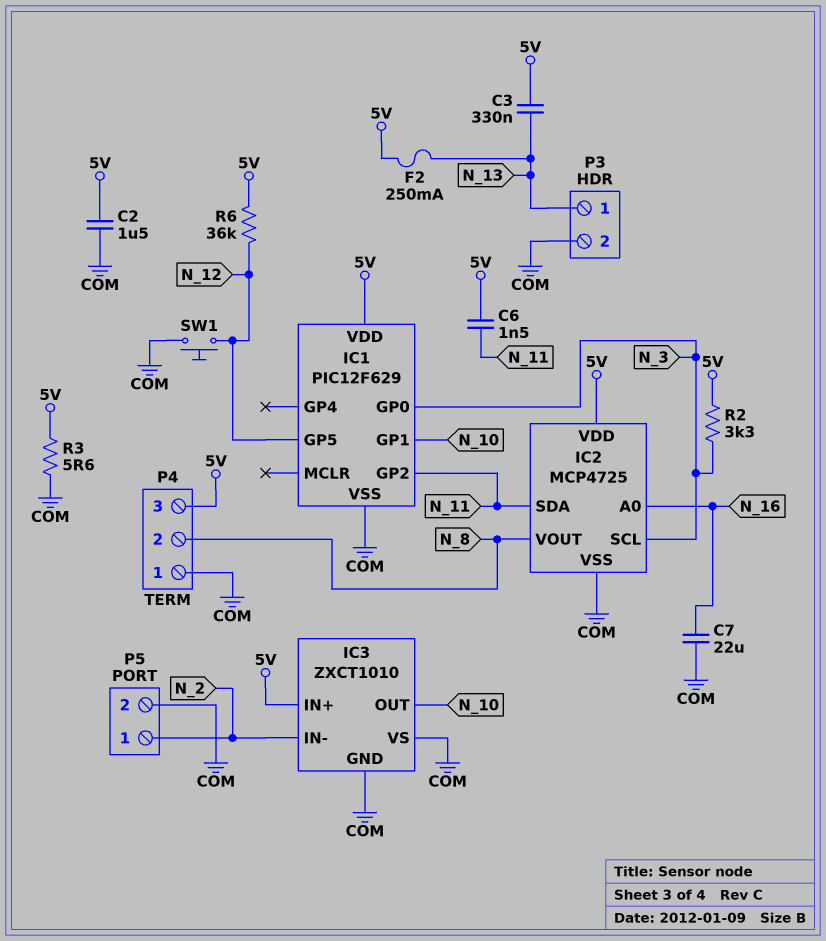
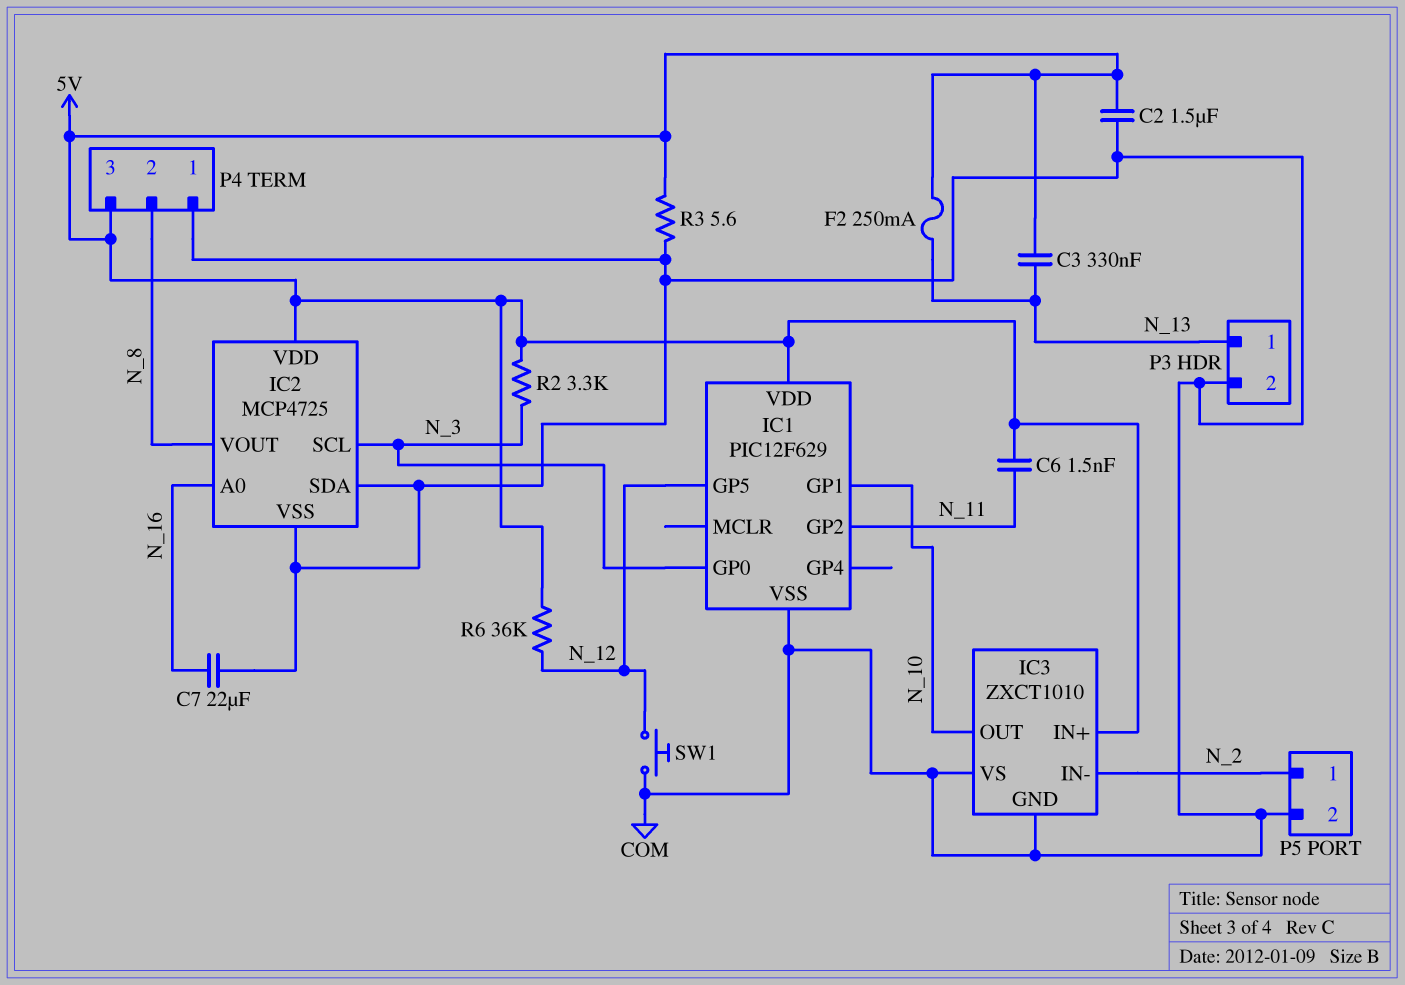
IC2 pin SDA: N_11 -> COM

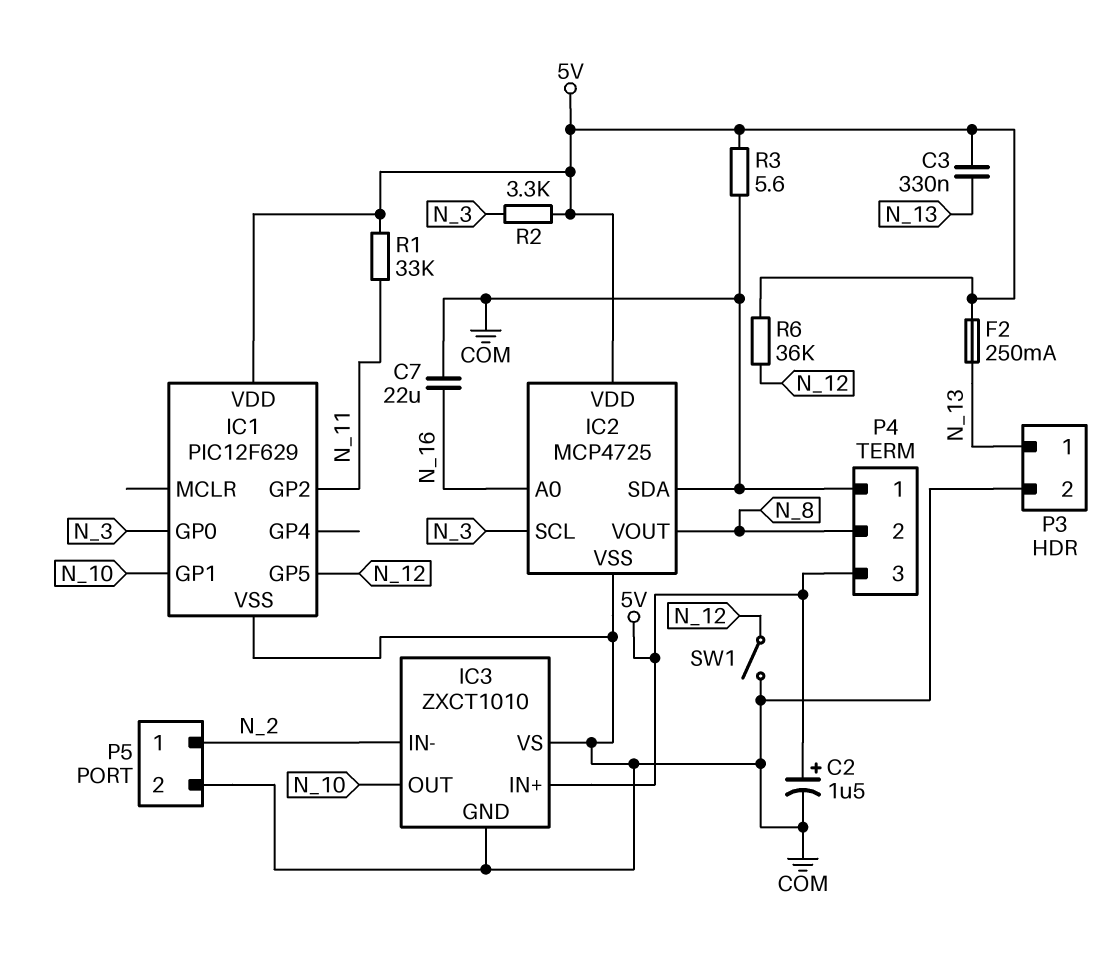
C2: 1.5uF (5V, COM) -> 1.5uF (plus 5V, minus COM)
C6: 1.5nF (5V, N_11) -> none
R1: none -> 33k (5V, N_11)
SW1: button (COM, N_12) -> switch (COM, N_12)

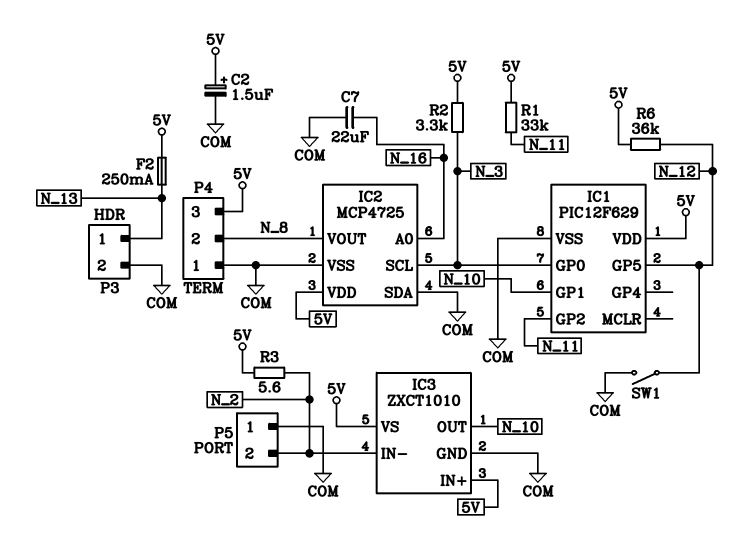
C3: 330nF (5V, N_13) -> none
IC3 pin VS: COM -> 5V
P5 pin 1: N_2 -> COM
P5 pin 2: COM -> N_2
R3: 5.6 (5V, COM) -> 5.6 (5V, N_2)

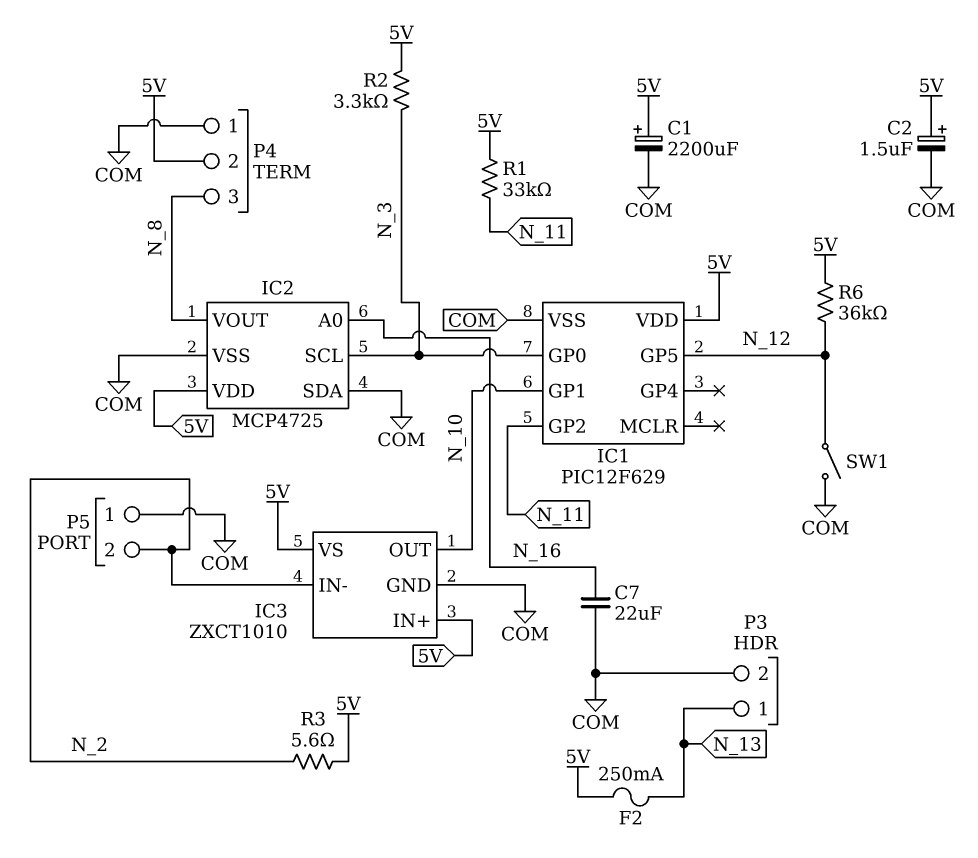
C1: none -> 2200uF (plus 5V, minus COM)
P4 pin 2: N_8 -> 5V
P4 pin 3: 5V -> N_8

